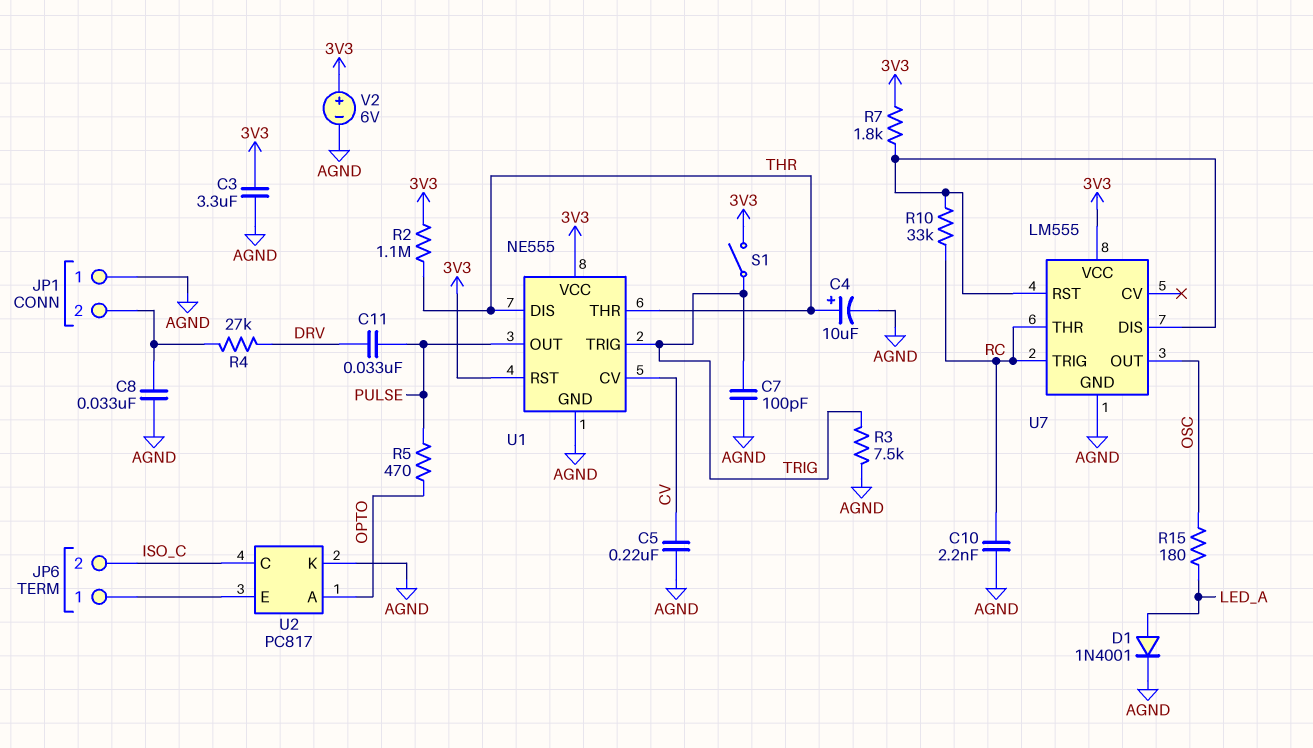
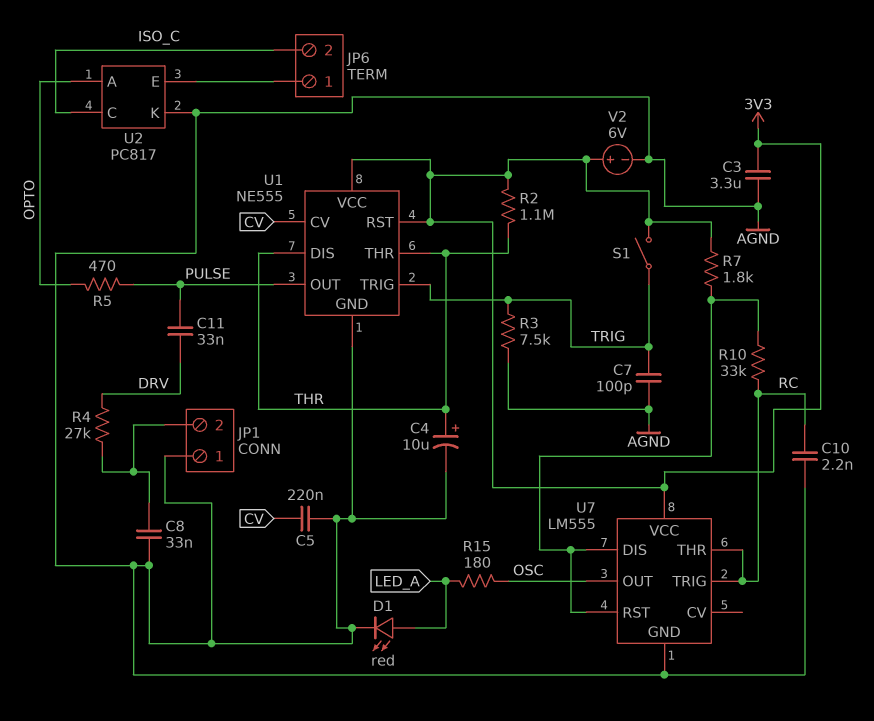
D1: diode 1N4001 (A LED_A, K AGND) -> LED red (A LED_A, K AGND)

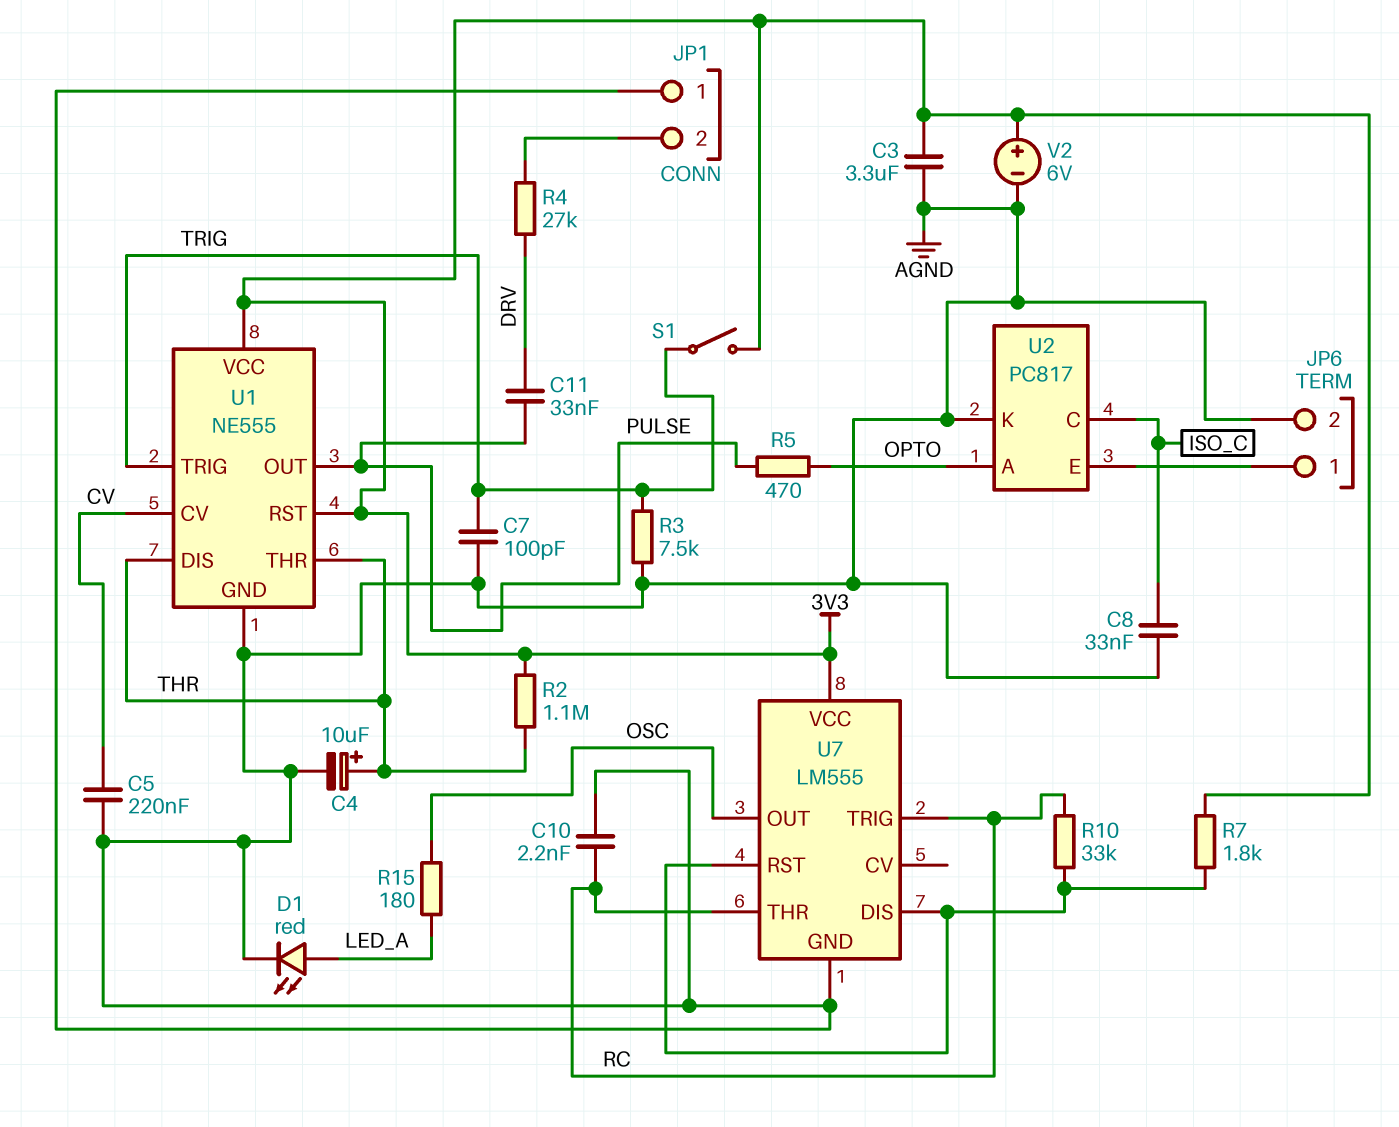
C8: 33nF (AGND, JP1/2) -> 33nF (AGND, ISO_C)
JP6 pin 2: ISO_C -> AGND

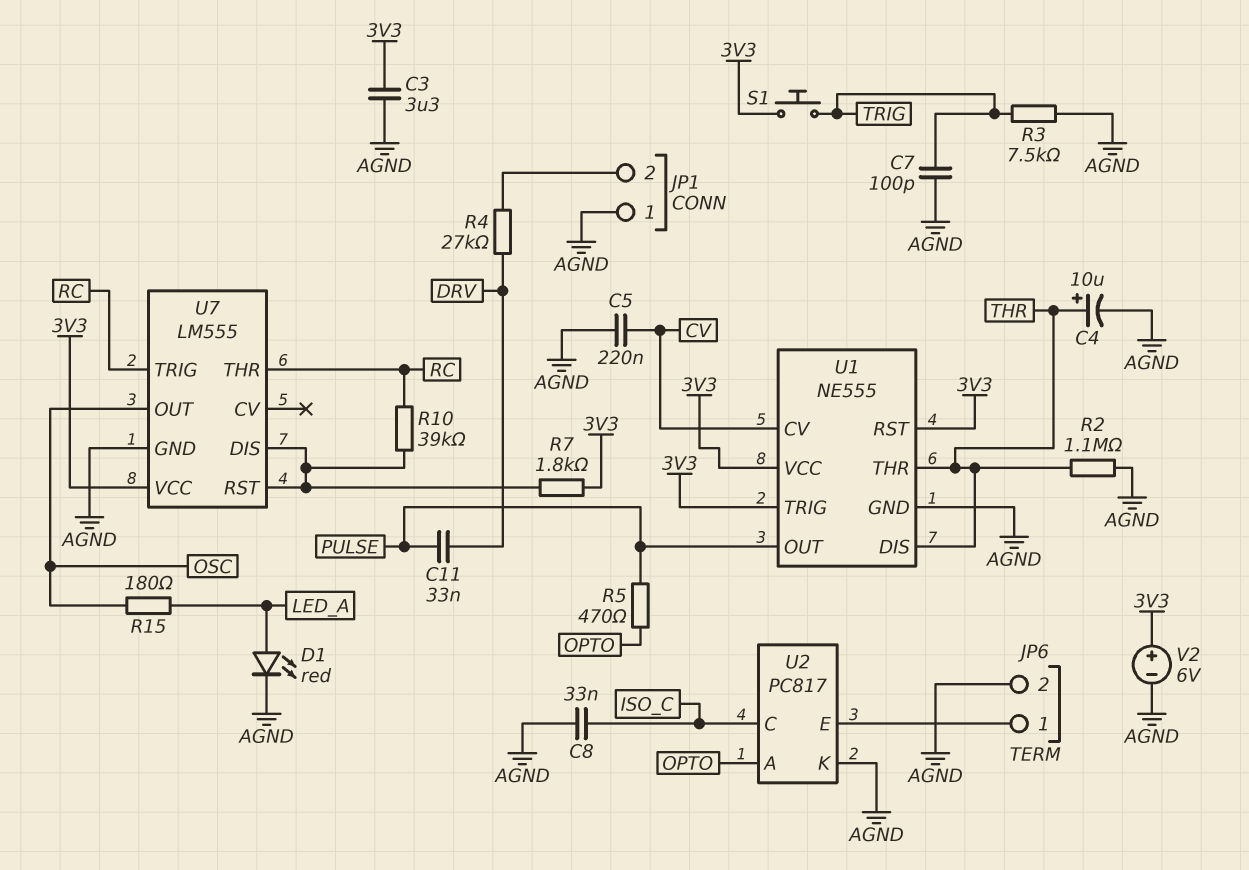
C10: 2.2nF (AGND, RC) -> none
R2: 1.1M (3V3, THR) -> 1.1M (AGND, THR)
R10: 33k (RC, U7/DIS) -> 39k (RC, U7/DIS)
S1: switch (3V3, TRIG) -> button (3V3, TRIG)
U1 pin TRIG: TRIG -> 3V3

